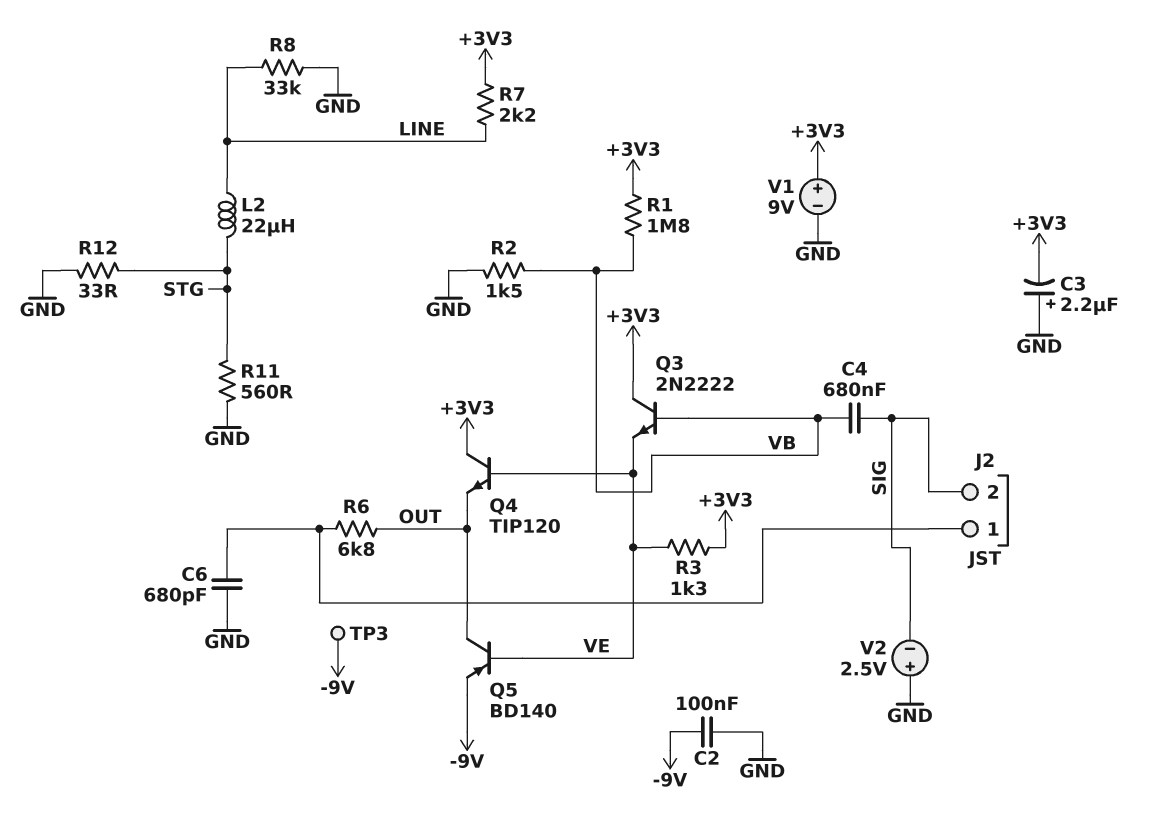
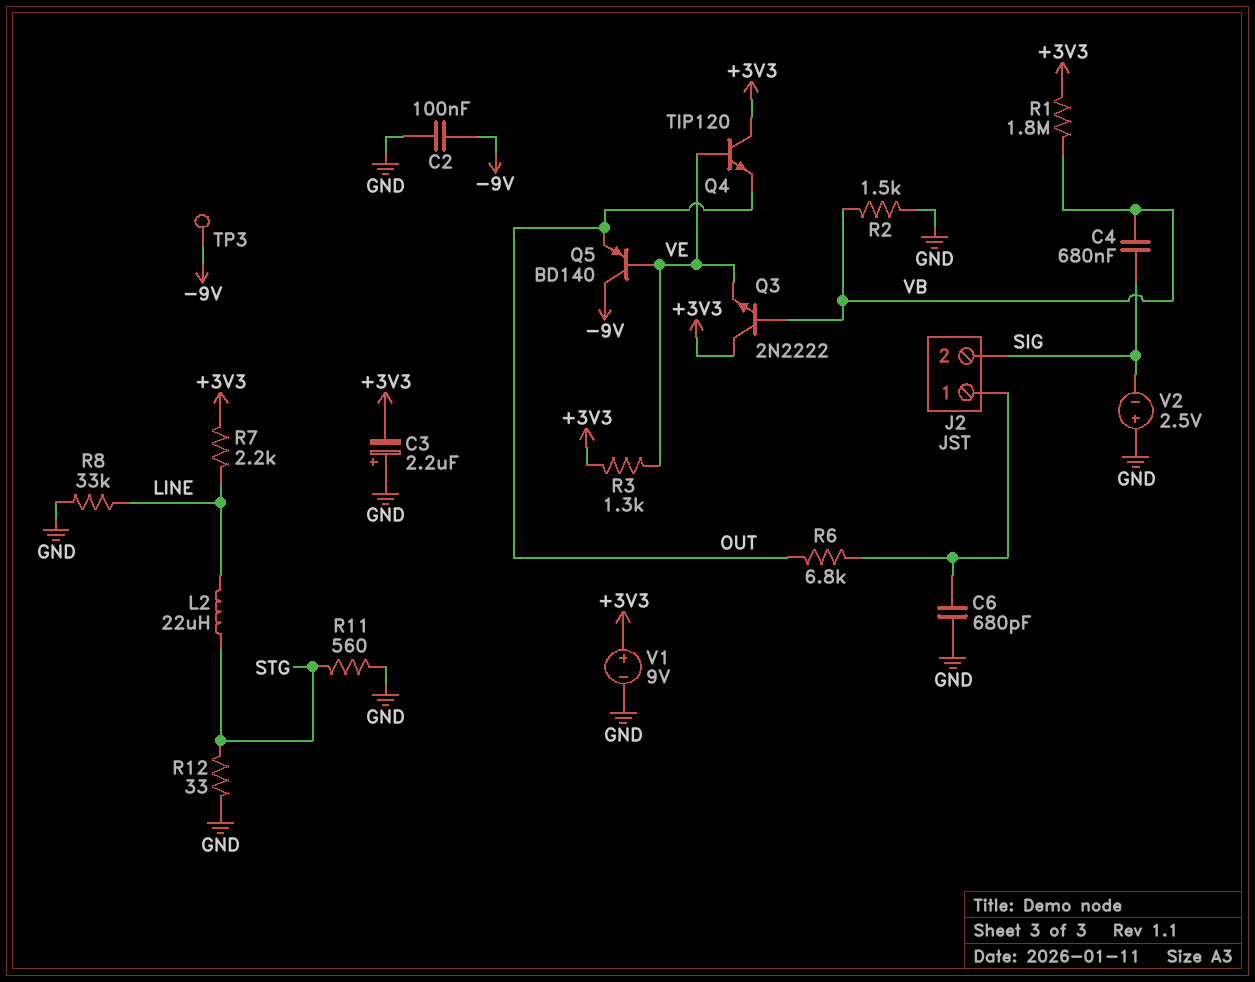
Q5: PNP BD140 (B VE, C OUT, E -9V) -> PNP BD140 (B VE, C -9V, E OUT)

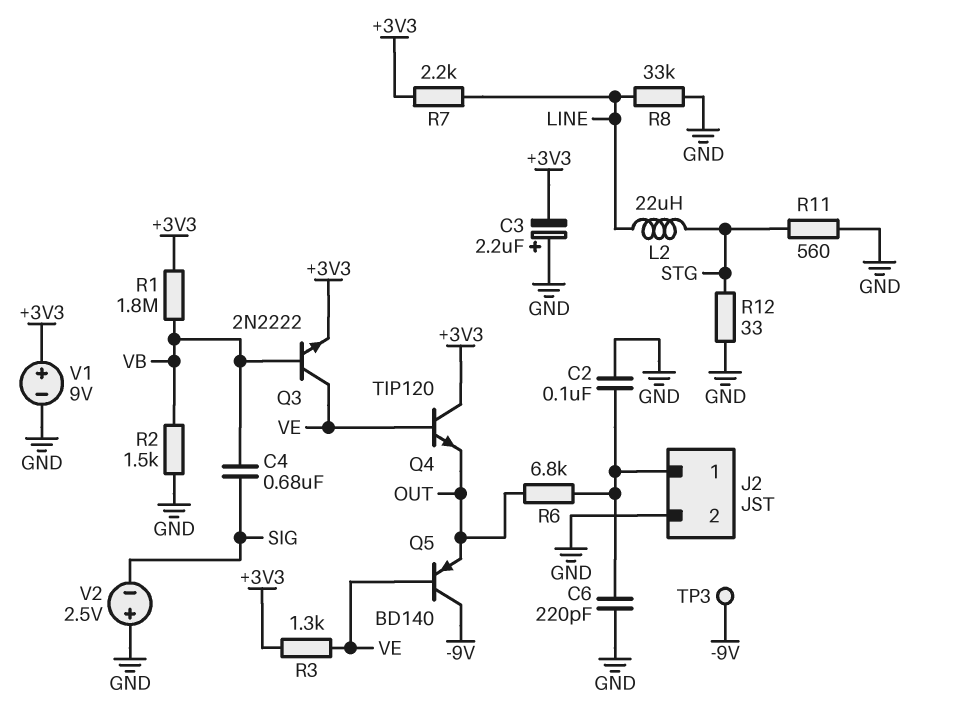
C2: 100nF (-9V, GND) -> 100nF (GND, J2/1)
C6: 680pF (GND, J2/1) -> 220pF (GND, J2/1)
J2 pin 2: SIG -> GND
Q3: NPN 2N2222 (B VB, C +3V3, E VE) -> NPN 2N2222 (B VB, C VE, E +3V3)

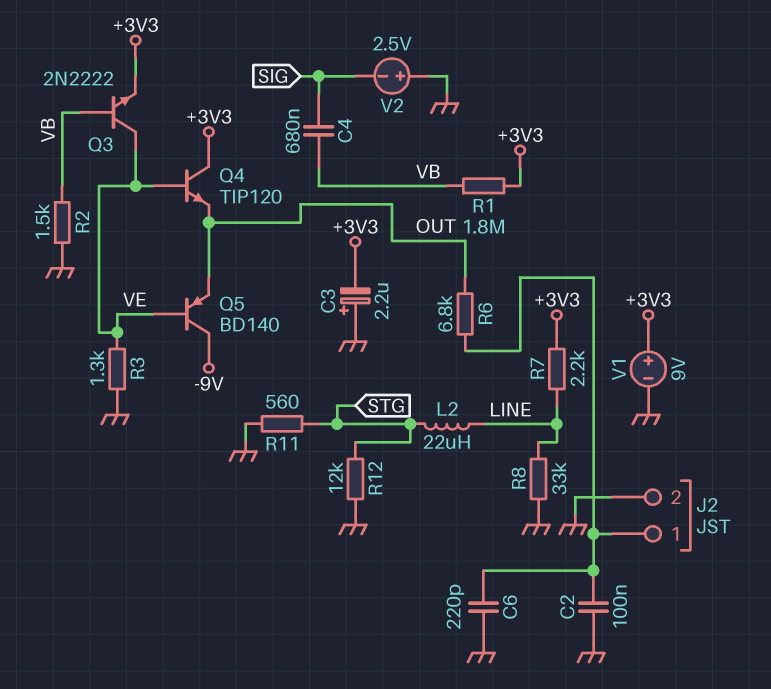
R3: 1.3k (+3V3, VE) -> 1.3k (GND, VE)
R12: 33 (GND, STG) -> 12k (GND, STG)
TP3: test point (-9V) -> none

